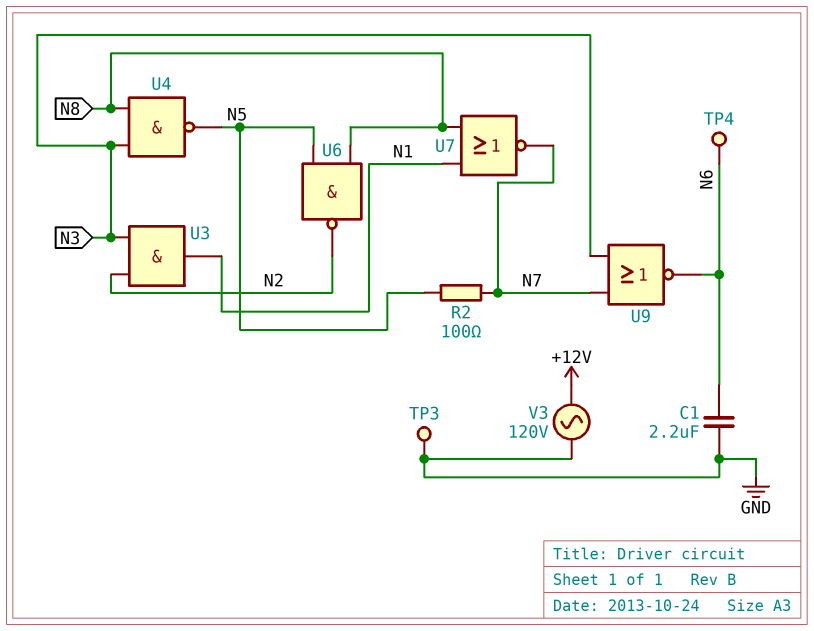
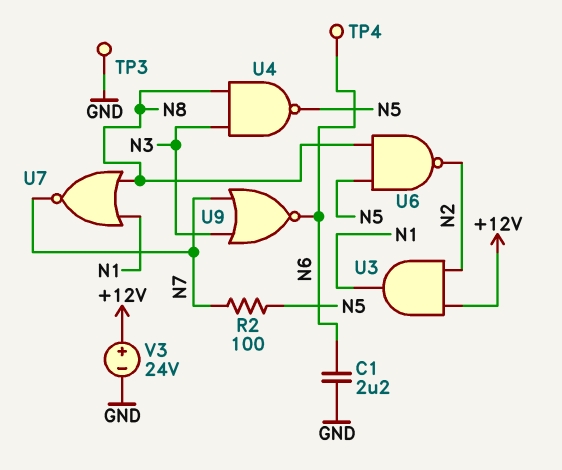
U3: AND (in N2, in N3, out N1) -> AND (in +12V, in N2, out N1)
V3: AC 120V (+12V, GND) -> 24V (plus +12V, minus GND)

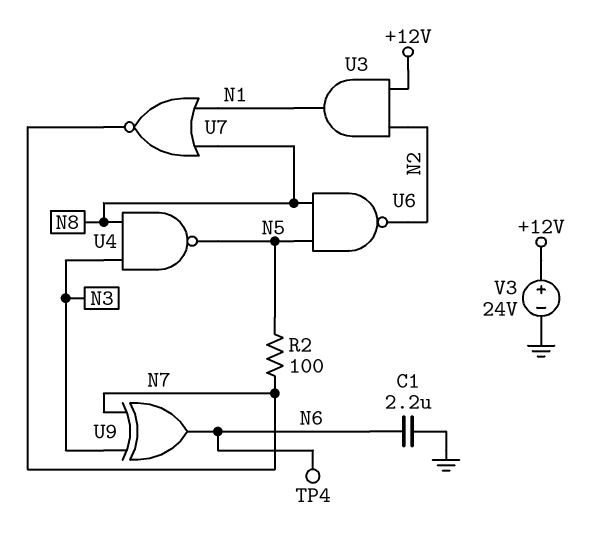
TP3: test point (GND) -> none
U9: NOR (in N3, in N7, out N6) -> XOR (in N3, in N7, out N6)

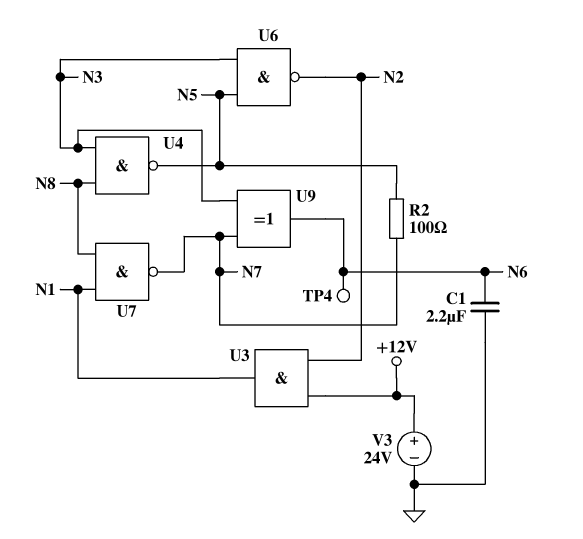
U6: NAND (in N5, in N8, out N2) -> NAND (in N3, in N5, out N2)
U7: NOR (in N1, in N8, out N7) -> NAND (in N1, in N8, out N7)

